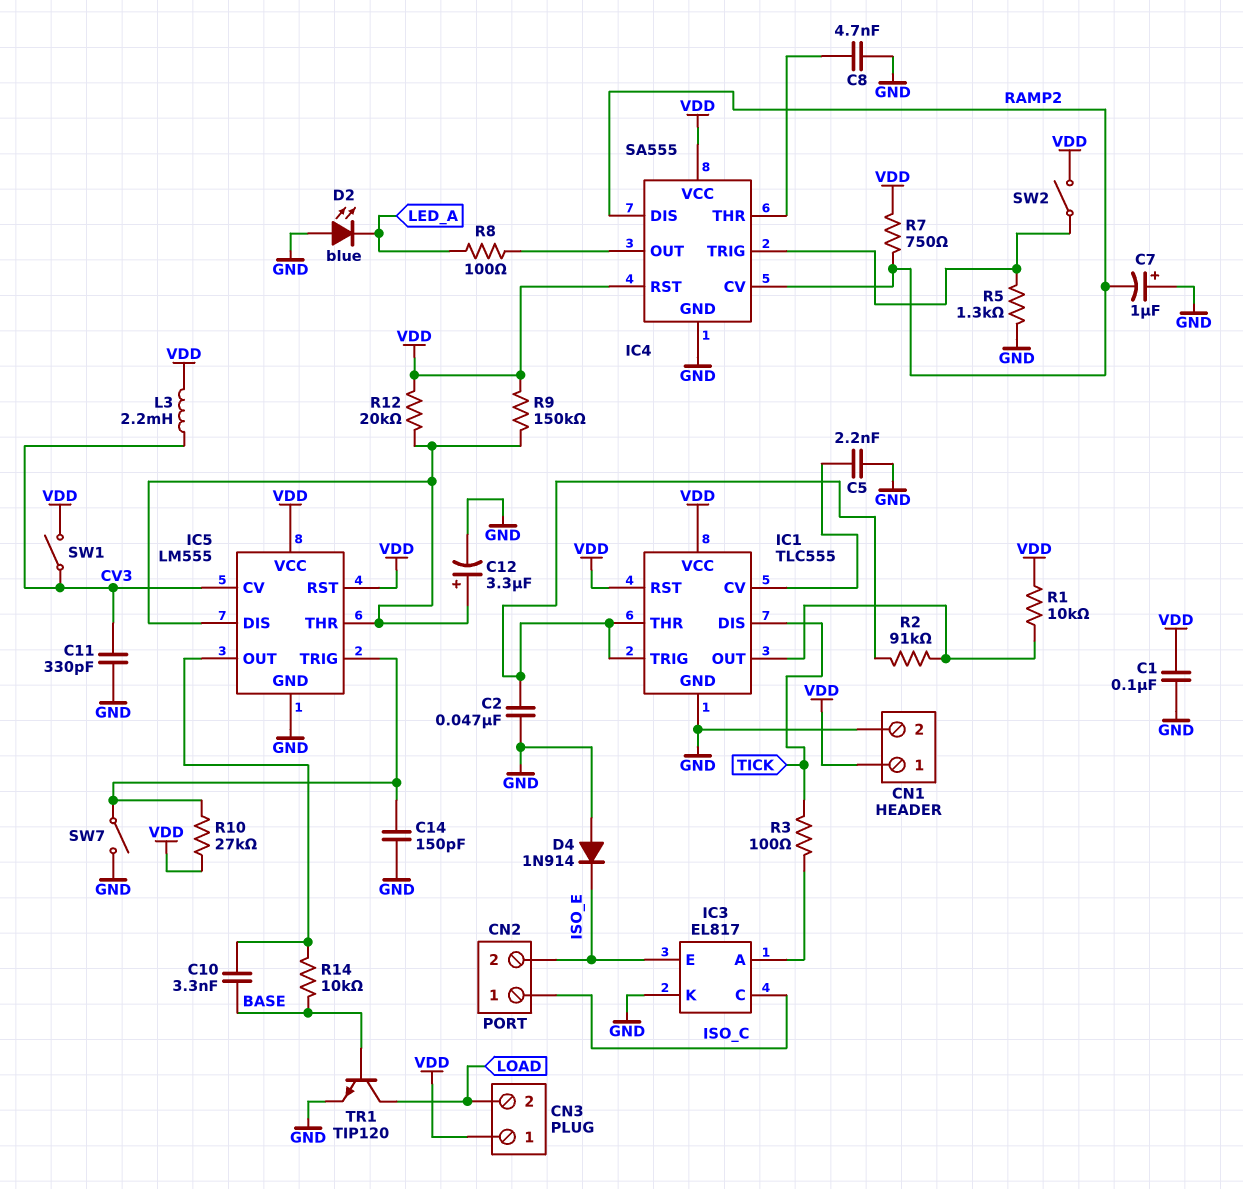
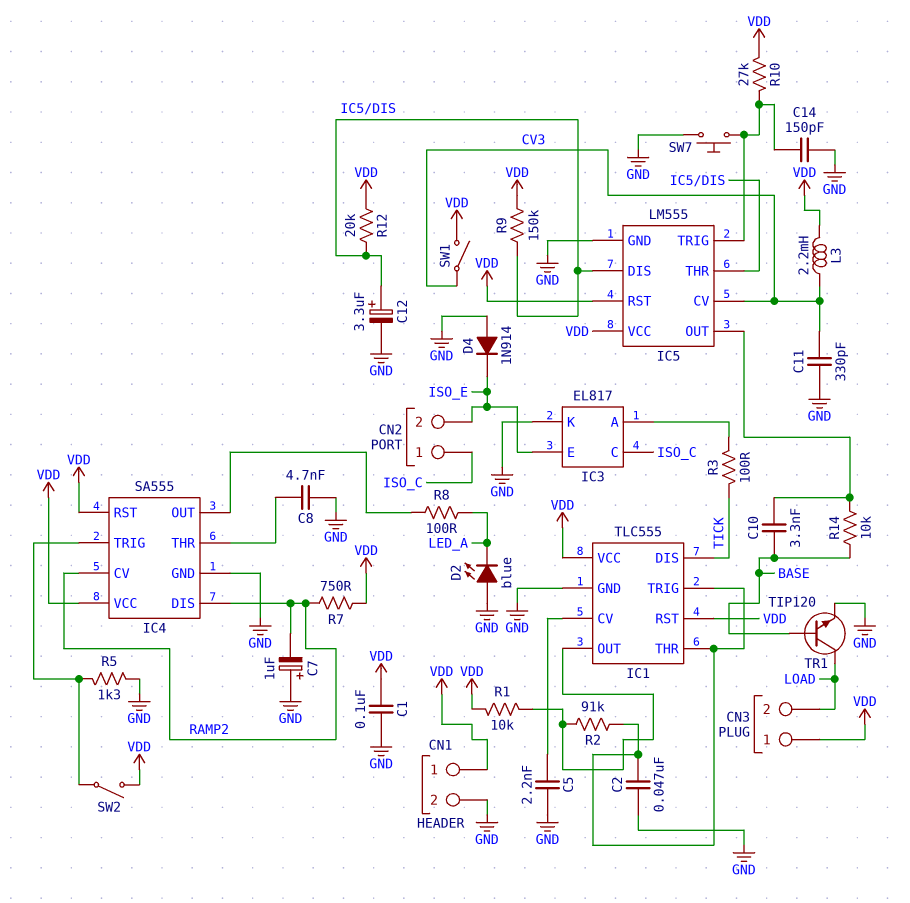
SW7: switch (GND, IC5/TRIG) -> button (GND, IC5/TRIG)

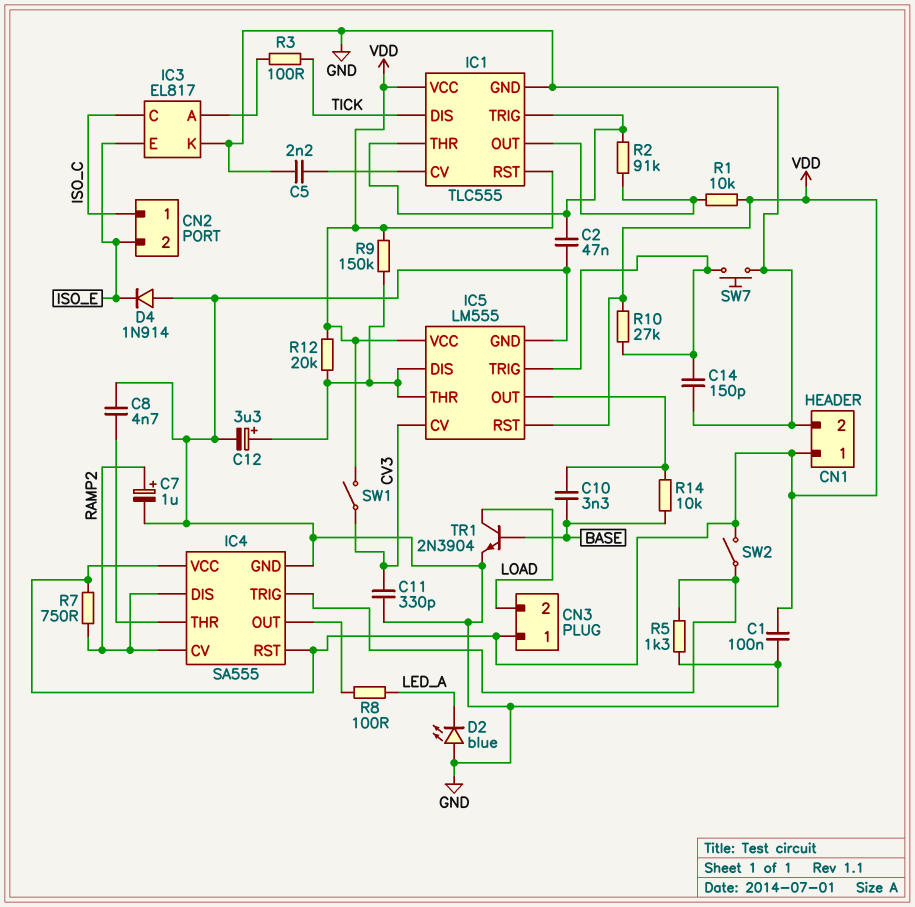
C7: 1uF (plus GND, minus RAMP2) -> 1uF (plus RAMP2, minus GND)
L3: 2.2mH (CV3, VDD) -> none
TR1: NPN TIP120 (B BASE, C LOAD, E GND) -> NPN 2N3904 (B BASE, C LOAD, E GND)

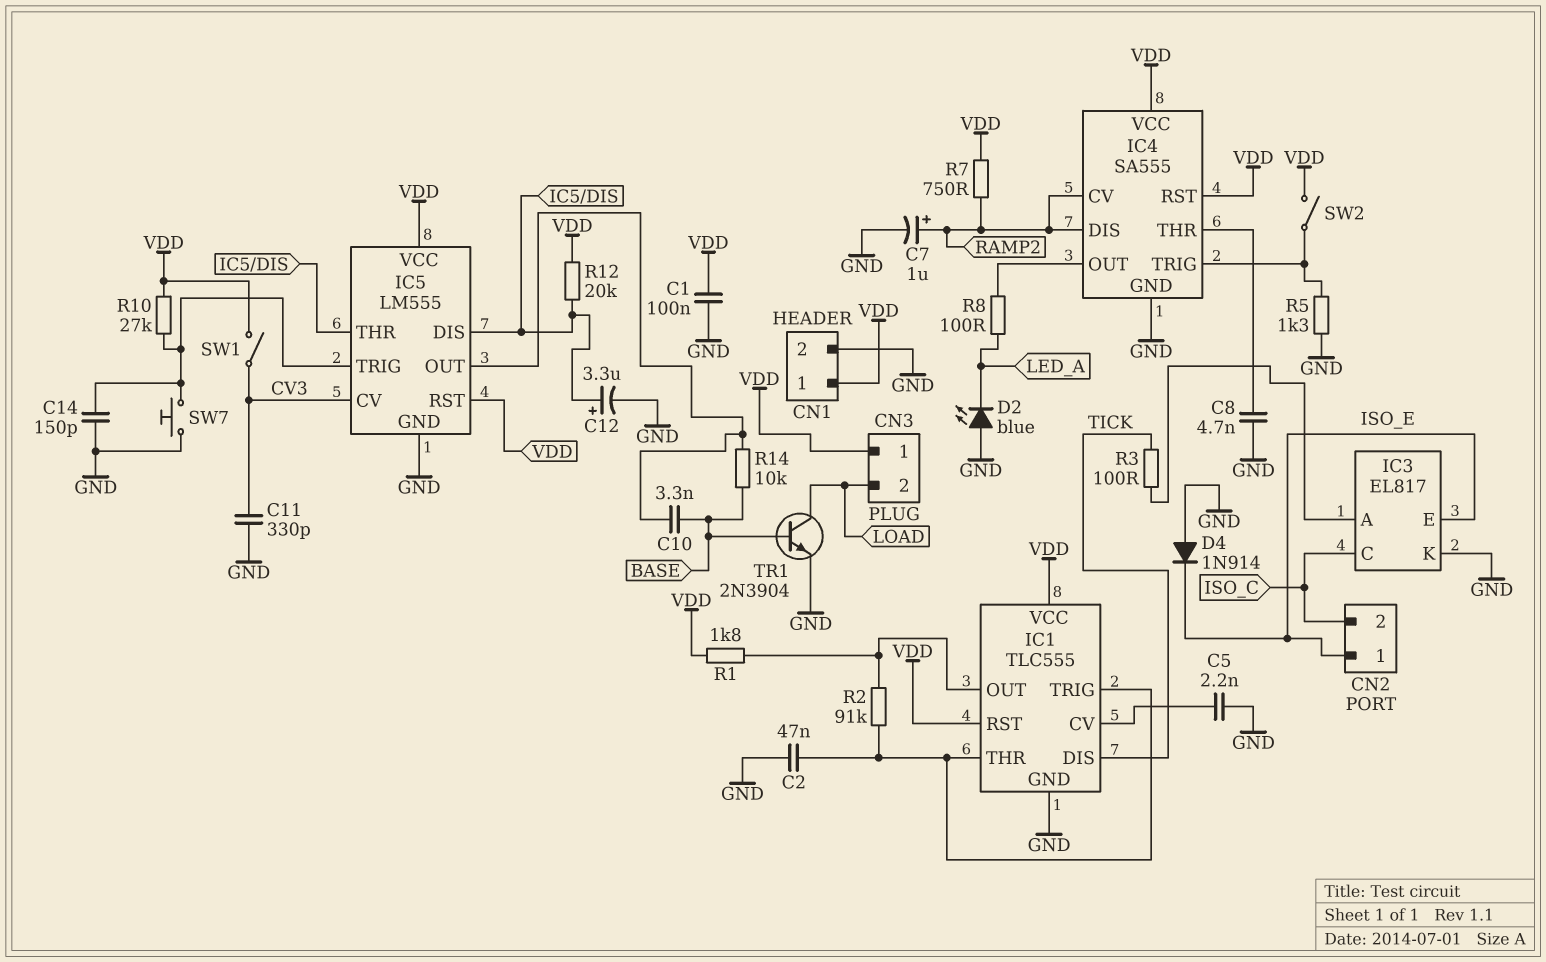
CN2 pin 1: ISO_C -> ISO_E
CN2 pin 2: ISO_E -> ISO_C
R1: 10k (IC1/OUT, VDD) -> 1.8k (IC1/OUT, VDD)
R9: 150k (IC5/DIS, VDD) -> none

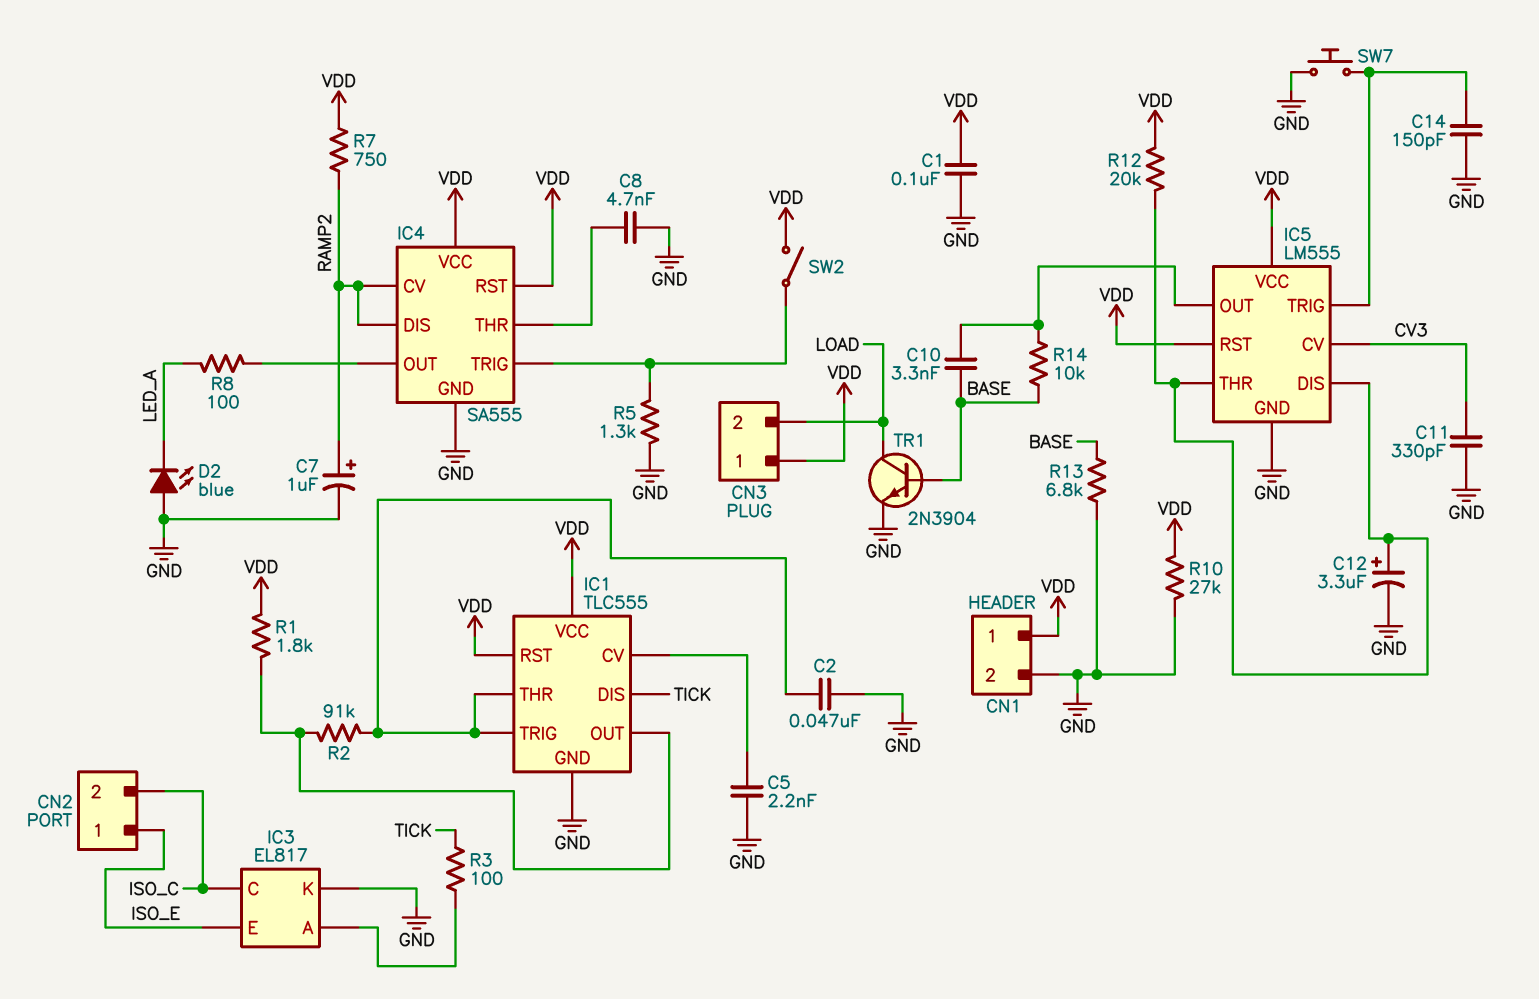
D4: diode 1N914 (A GND, K ISO_E) -> none
R10: 27k (IC5/TRIG, VDD) -> 27k (GND, VDD)
R13: none -> 6.8k (BASE, GND)
SW1: switch (CV3, VDD) -> none

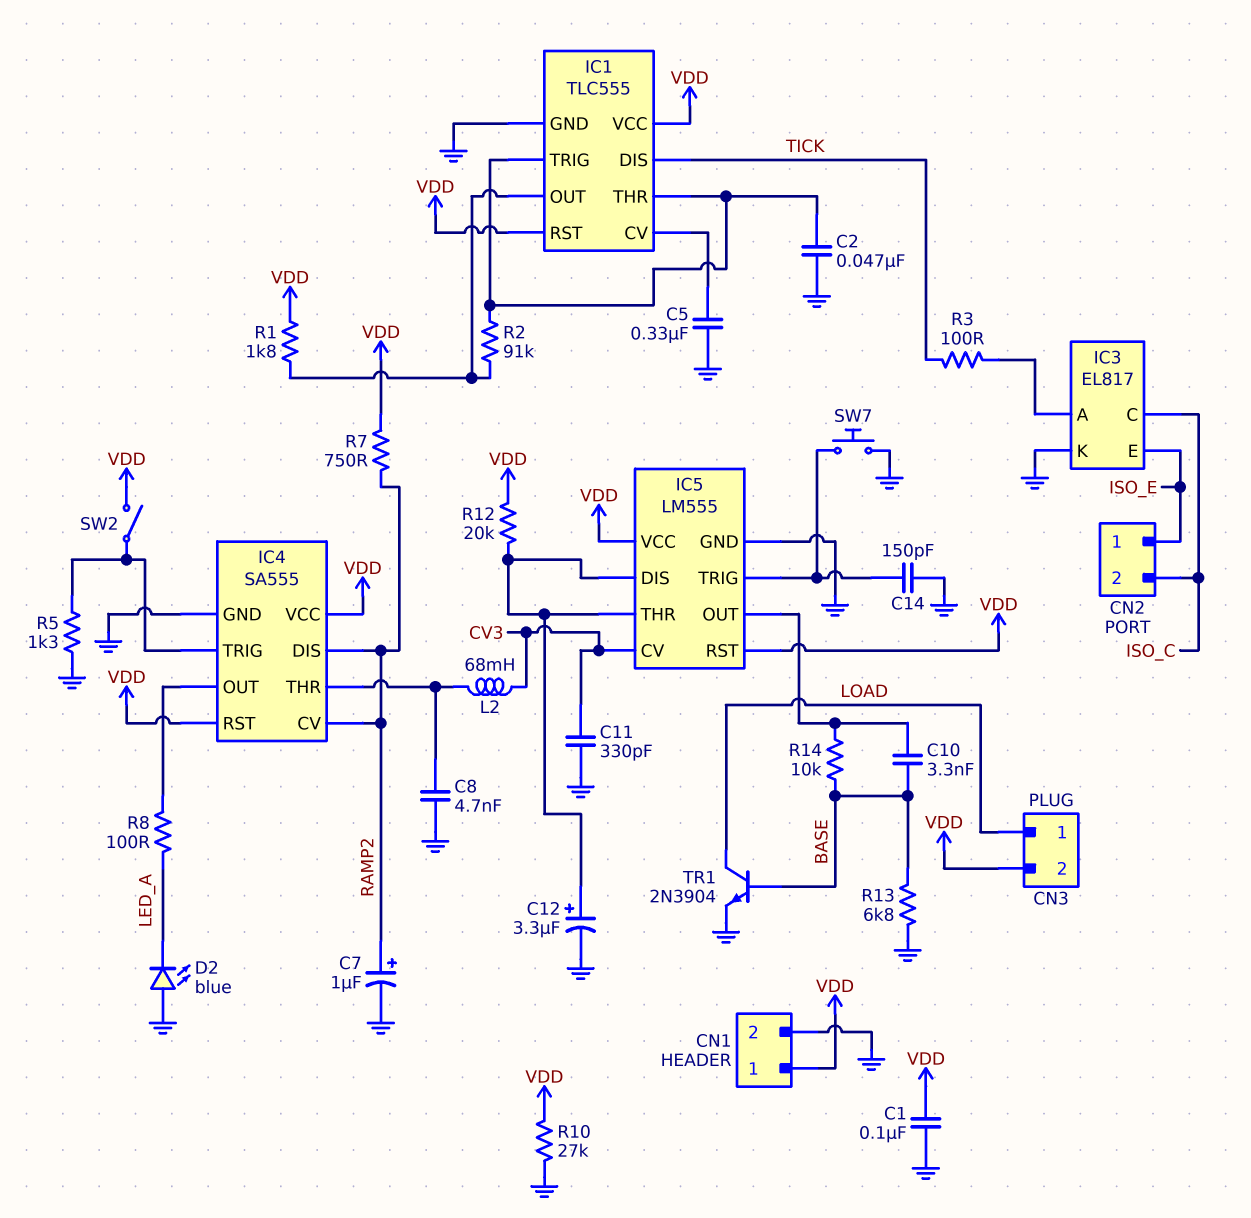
C5: 2.2nF (GND, IC1/CV) -> 330nF (GND, IC1/CV)
CN3 pin 1: VDD -> LOAD
CN3 pin 2: LOAD -> VDD
L2: none -> 68mH (CV3, IC4/THR)

